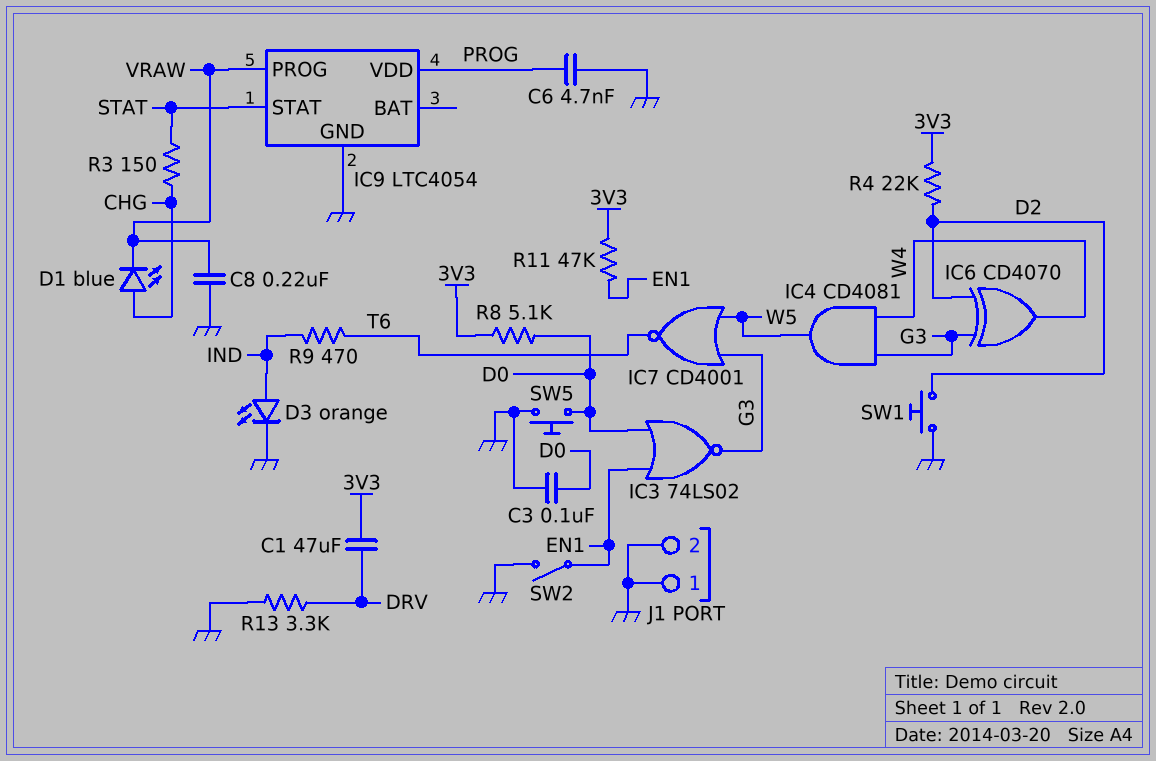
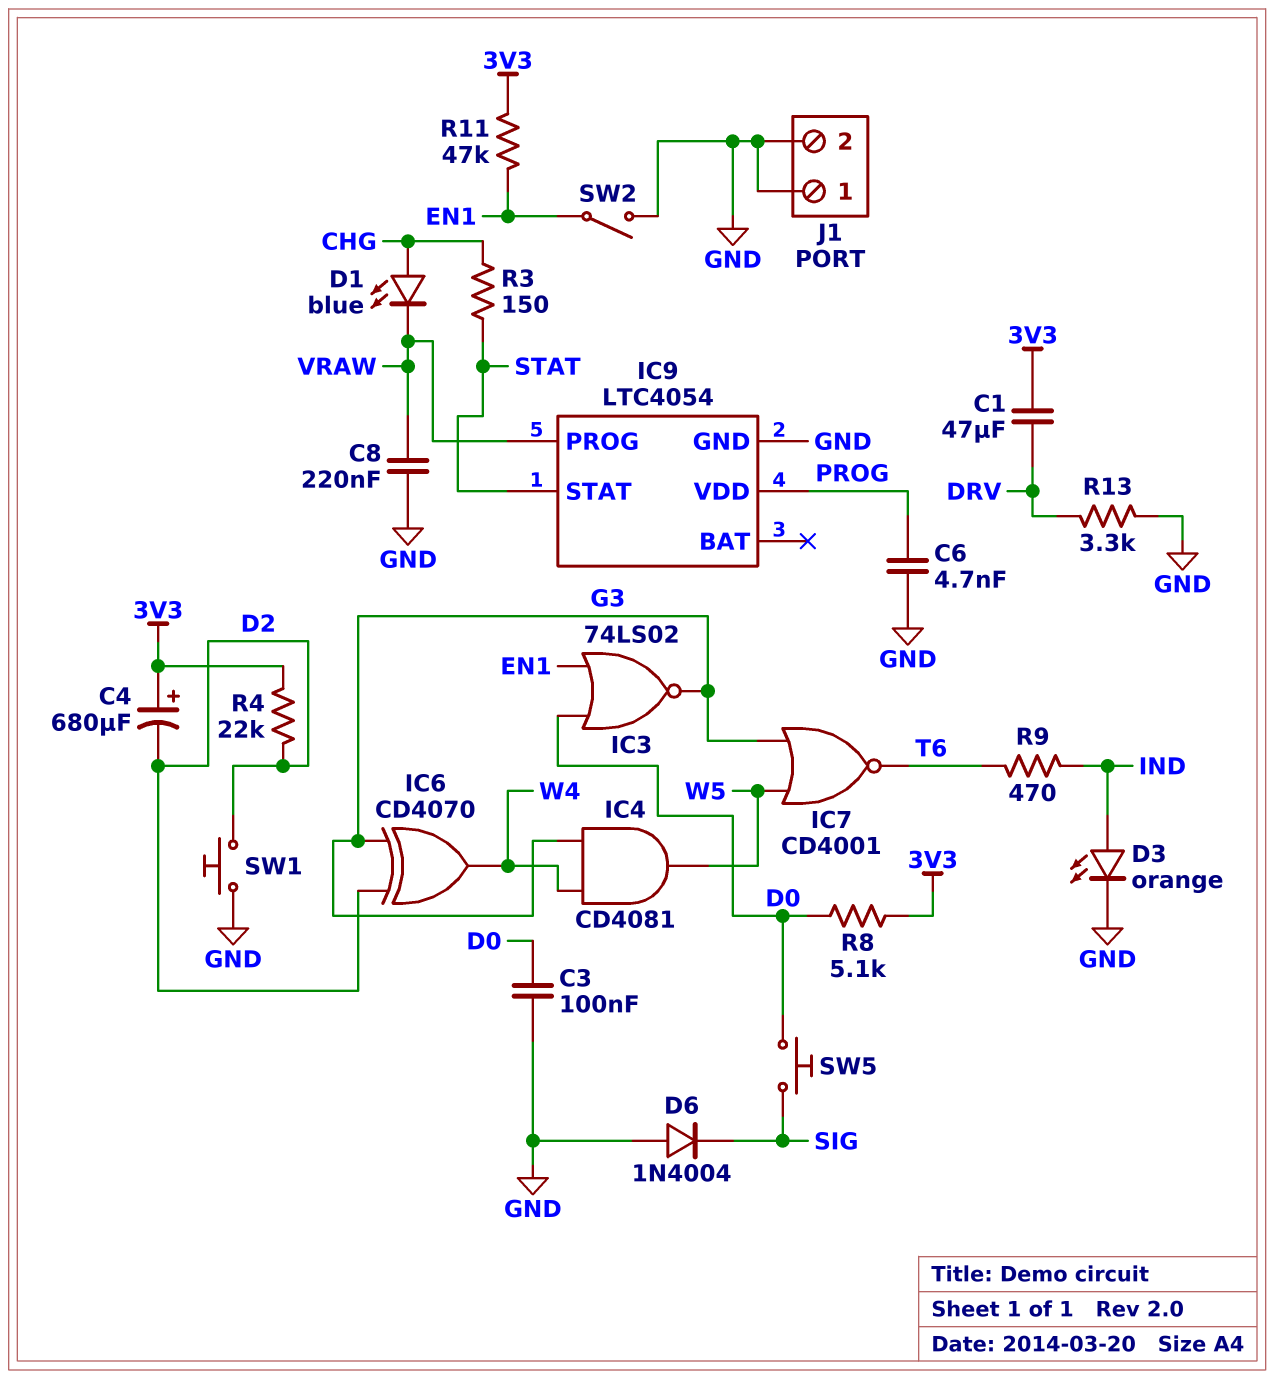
C4: none -> 680uF (plus 3V3, minus D2)
D6: none -> diode 1N4004 (A GND, K SIG)
SW5: button (D0, GND) -> button (D0, SIG)

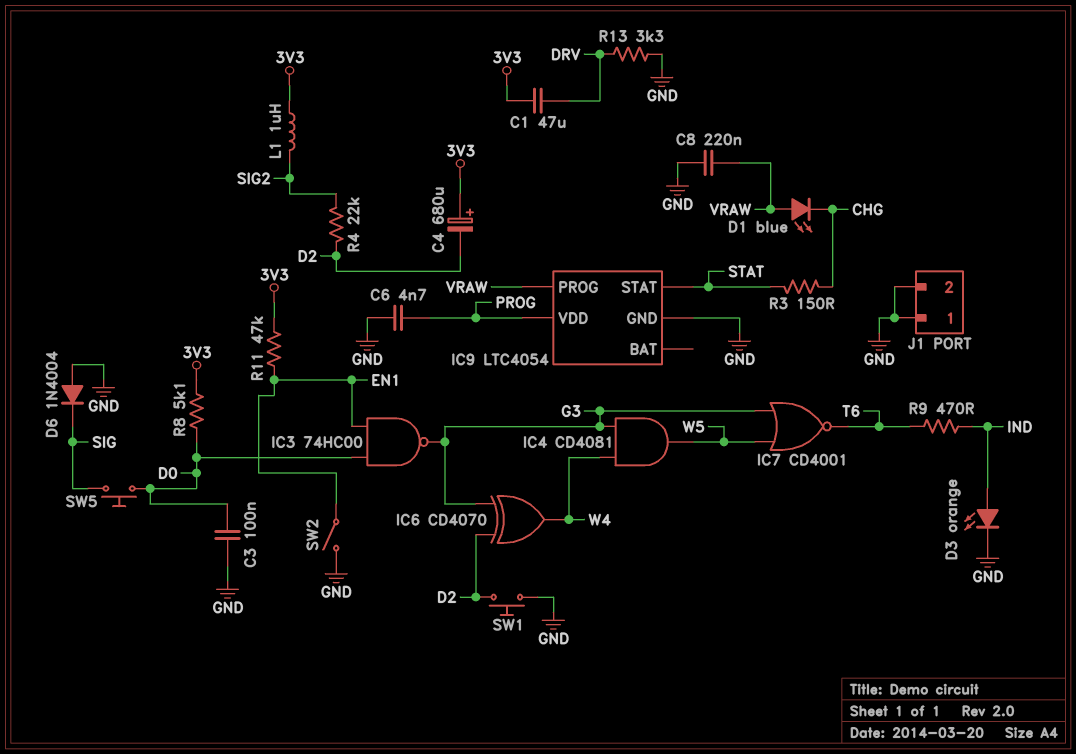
D1: LED blue (A CHG, K VRAW) -> LED blue (A VRAW, K CHG)
IC3: NOR 74LS02 (in D0, in EN1, out G3) -> NAND 74HC00 (in D0, in EN1, out G3)
L1: none -> 1uH (3V3, SIG2)
R4: 22k (3V3, D2) -> 22k (D2, SIG2)

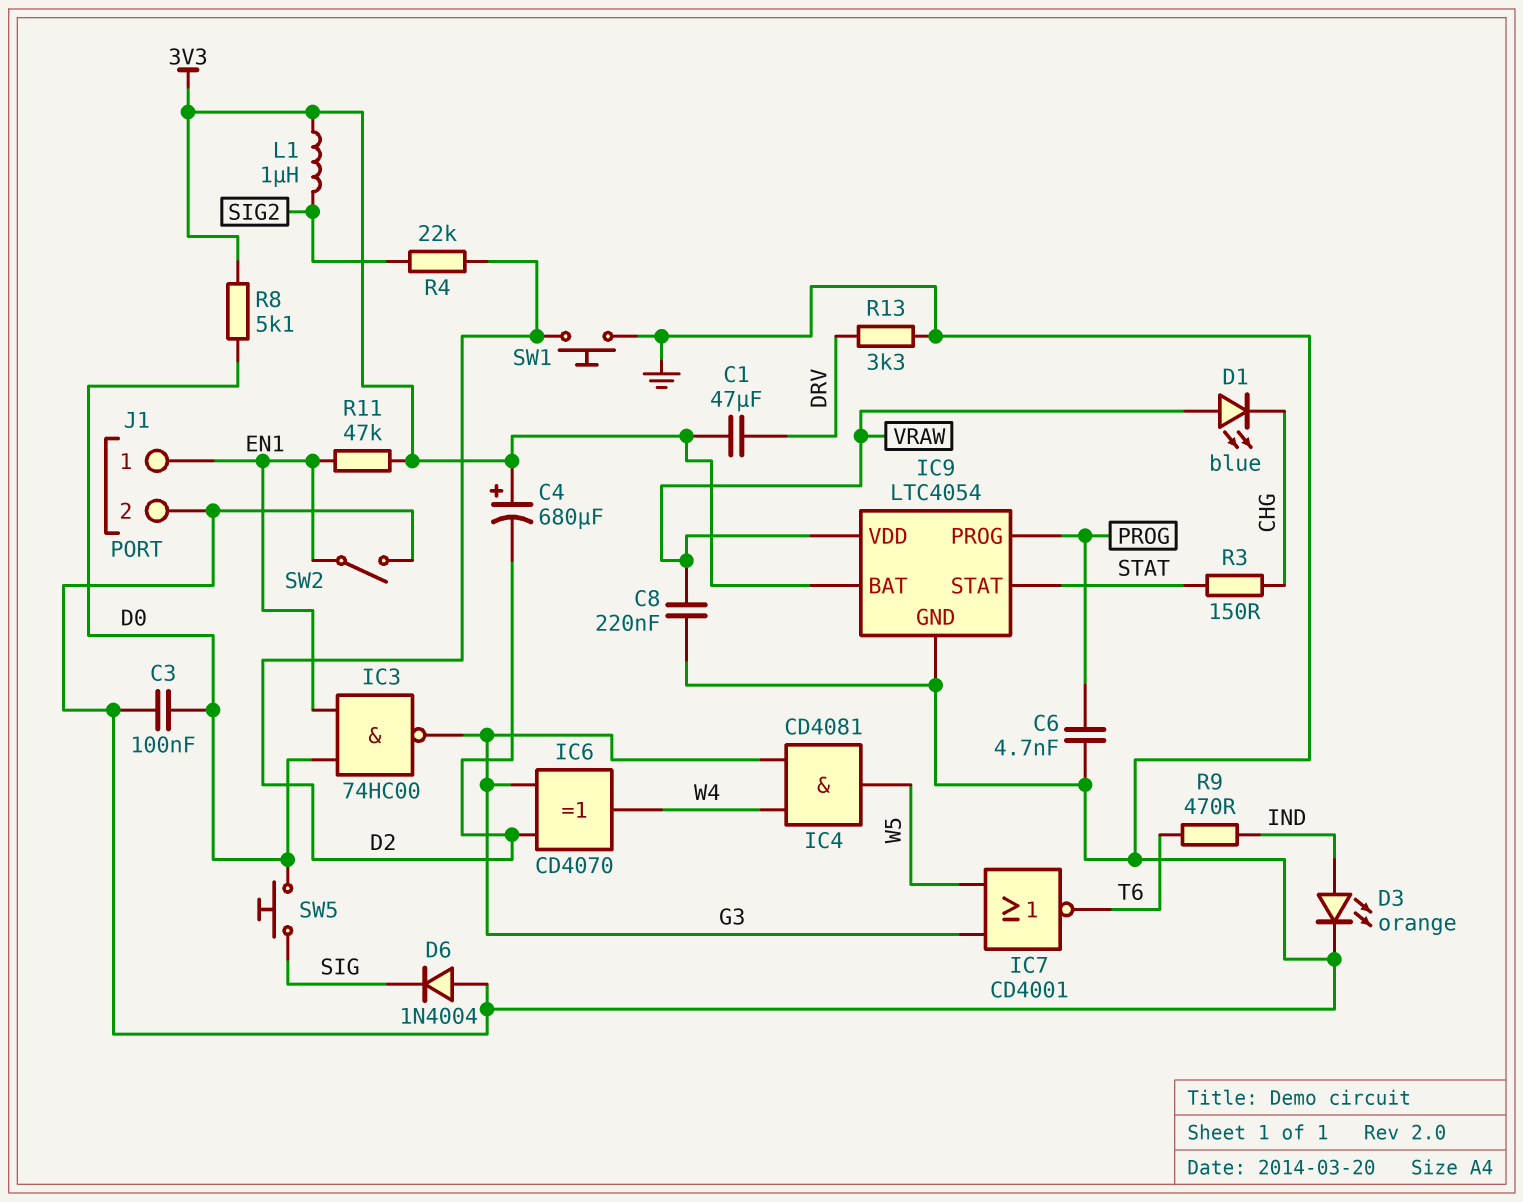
IC9 pin BAT: none -> 3V3
IC9 pin PROG: VRAW -> PROG
IC9 pin VDD: PROG -> VRAW
J1 pin 1: GND -> EN1

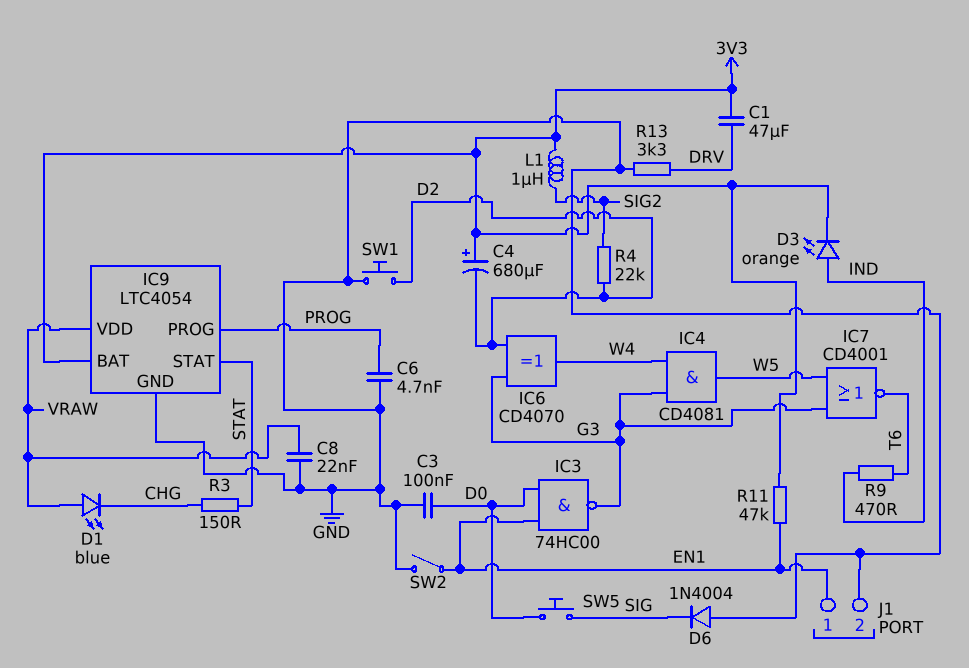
C8: 220nF (GND, VRAW) -> 22nF (GND, VRAW)
D3: LED orange (A IND, K GND) -> LED orange (A IND, K 3V3)
R8: 5.1k (3V3, D0) -> none

